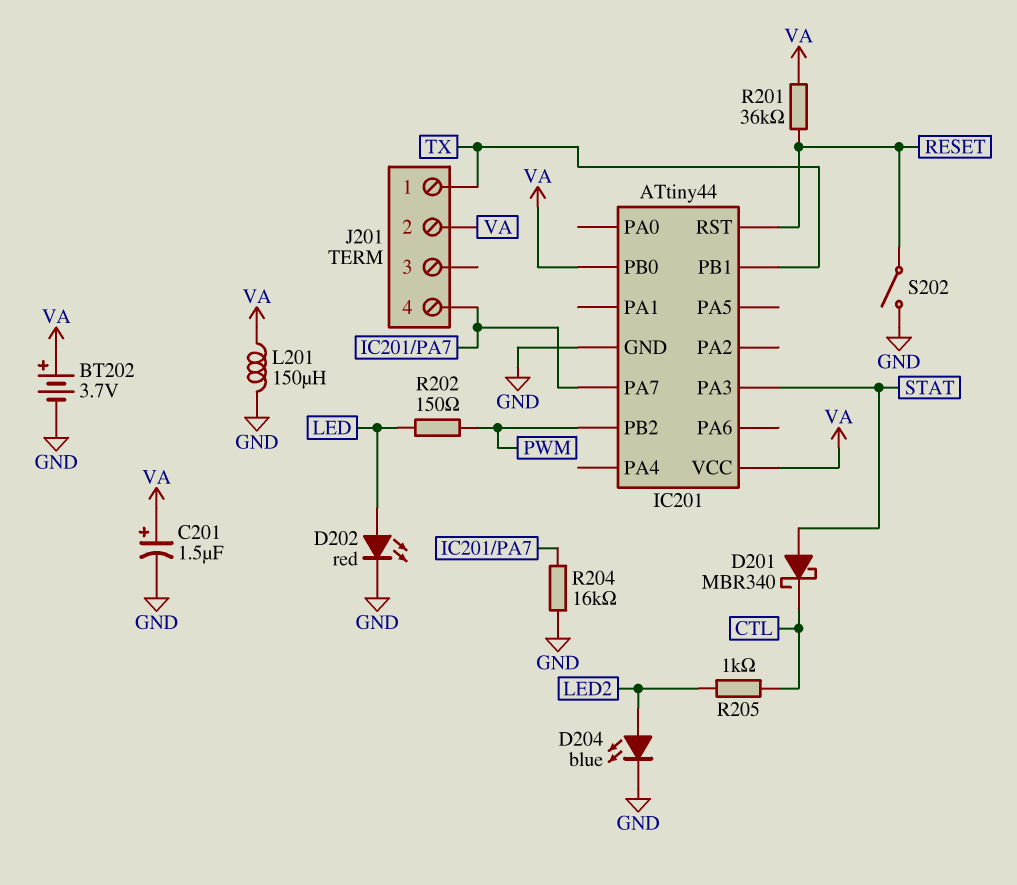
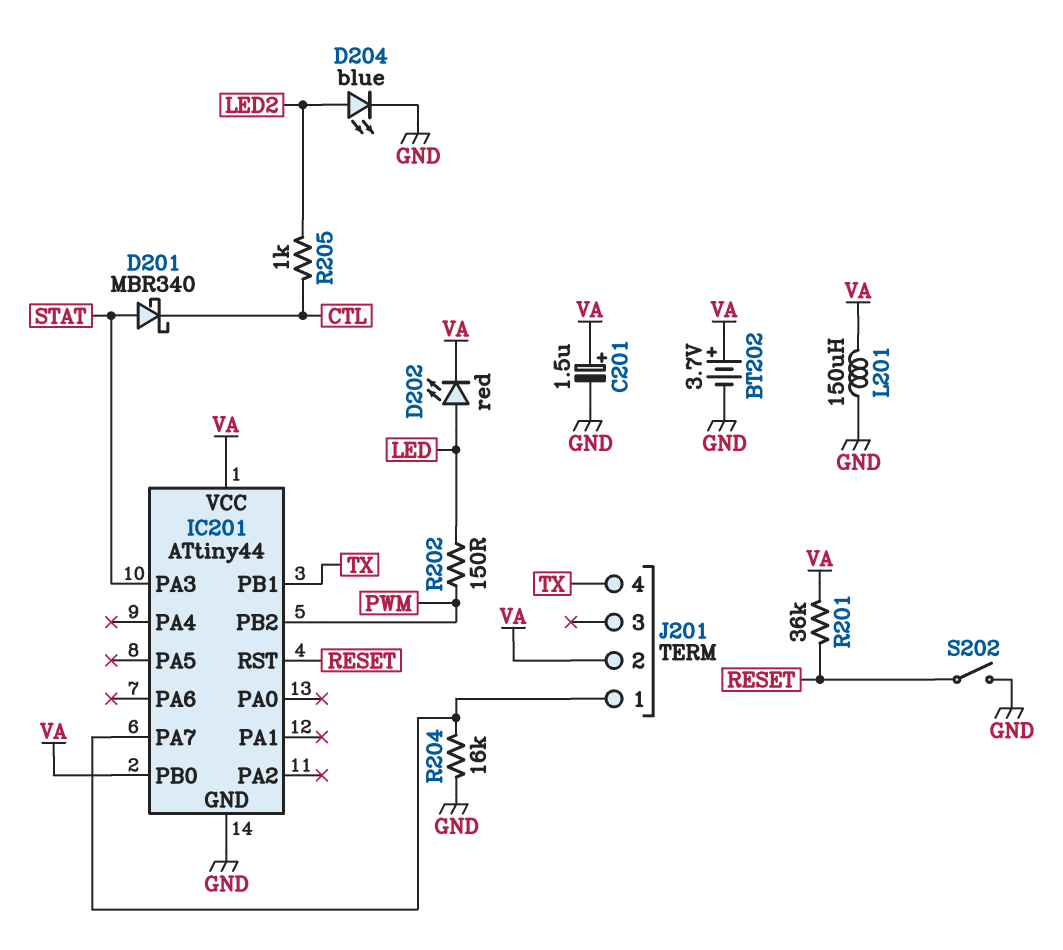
D202: LED red (A LED, K GND) -> LED red (A LED, K VA)
J201 pin 1: TX -> IC201/PA7
J201 pin 4: IC201/PA7 -> TX

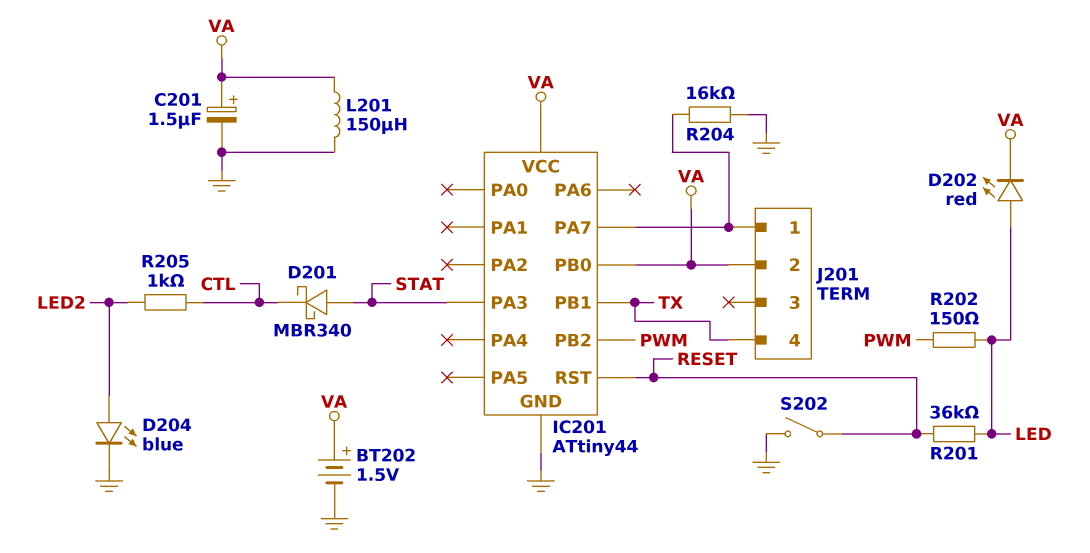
BT202: 3.7V (plus VA, minus GND) -> 1.5V (plus VA, minus GND)
R201: 36k (RESET, VA) -> 36k (LED, RESET)

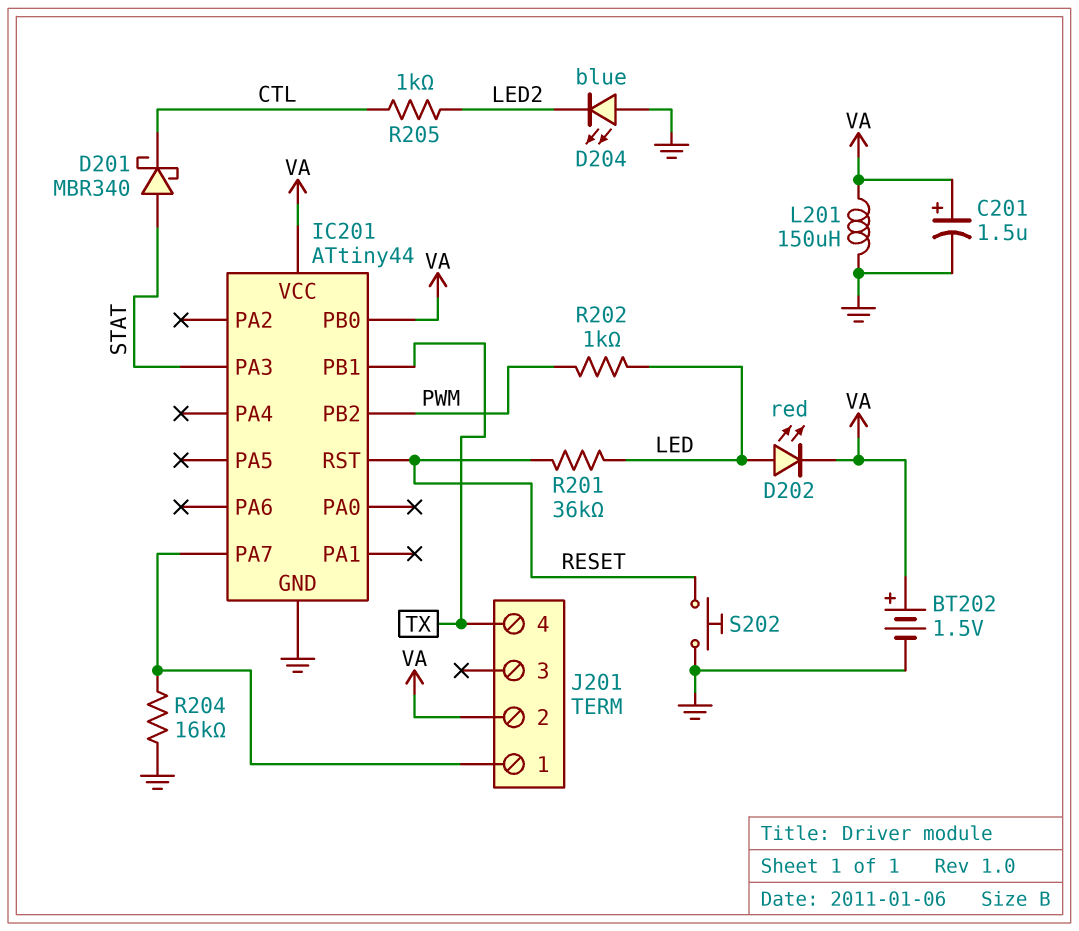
D204: LED blue (A LED2, K GND) -> LED blue (A GND, K LED2)
R202: 150 (LED, PWM) -> 1k (LED, PWM)
S202: switch (GND, RESET) -> button (GND, RESET)

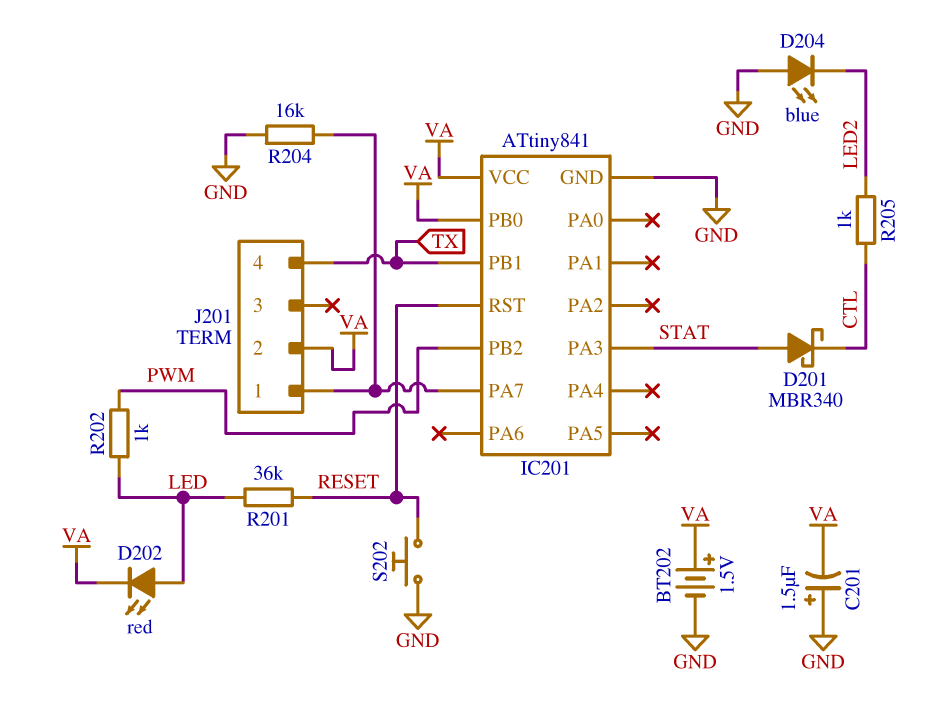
C201: 1.5uF (plus VA, minus GND) -> 1.5uF (plus GND, minus VA)
IC201: ATtiny44 -> ATtiny841
L201: 150uH (GND, VA) -> none

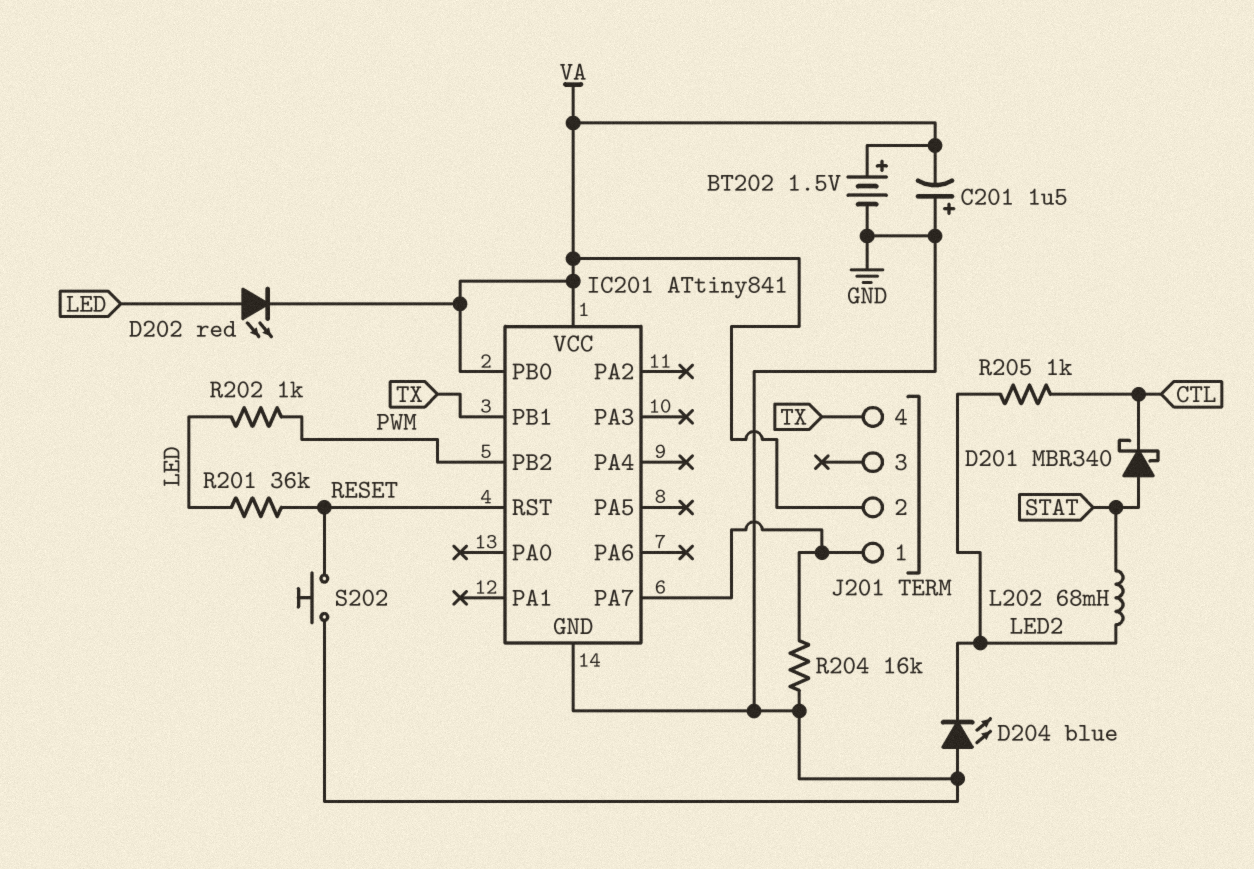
IC201 pin PA3: STAT -> none
L202: none -> 68mH (LED2, STAT)

